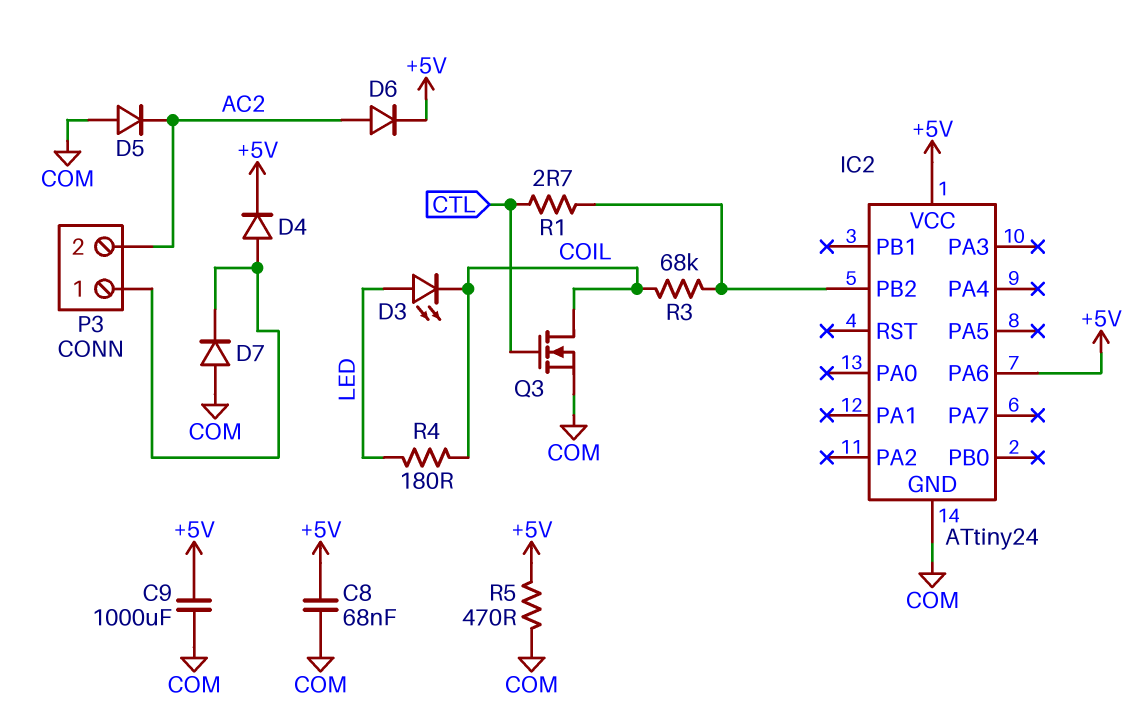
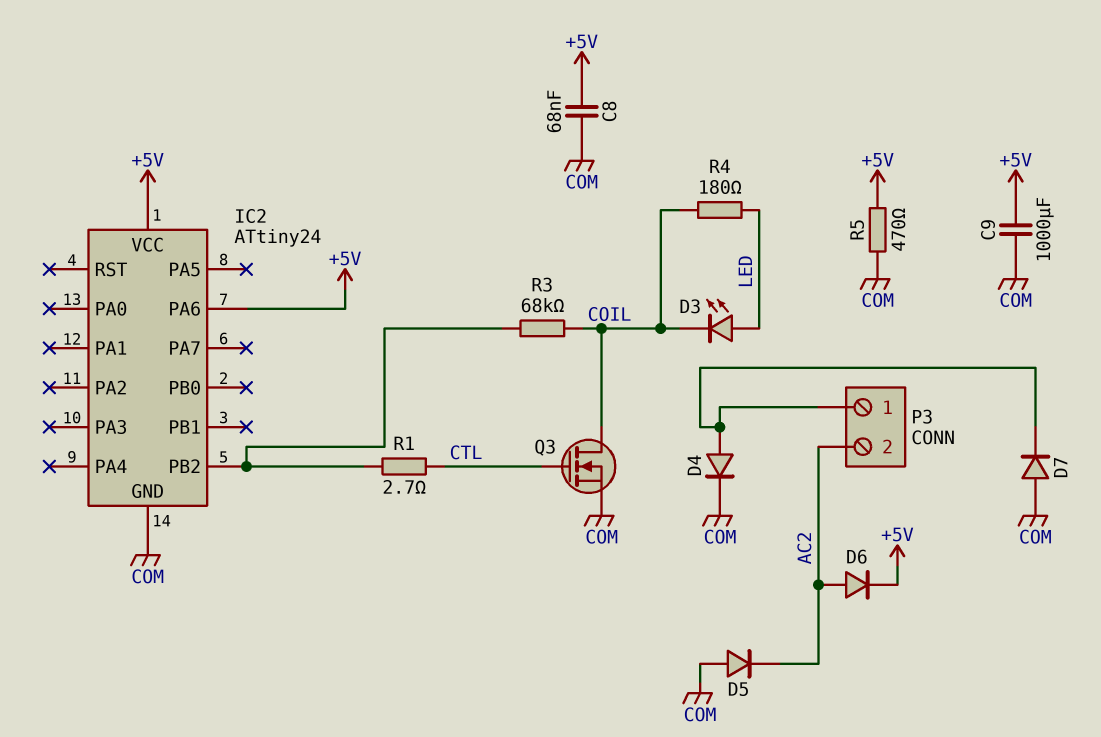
D4: diode (A P3/1, K +5V) -> diode (A P3/1, K COM)

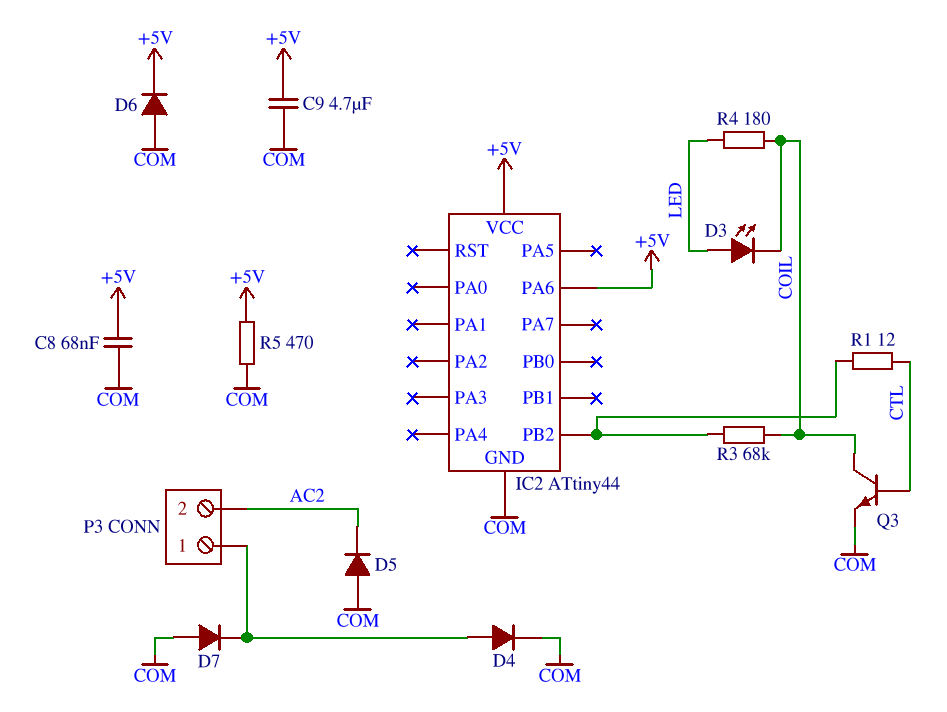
C9: 1000uF (+5V, COM) -> 4.7uF (+5V, COM)
D6: diode (A AC2, K +5V) -> diode (A COM, K +5V)
IC2: ATtiny24 -> ATtiny44
Q3: NMOS (G CTL, D COIL, S COM) -> NPN (B CTL, C COIL, E COM)
R1: 2.7 (CTL, IC2/PB2) -> 12 (CTL, IC2/PB2)

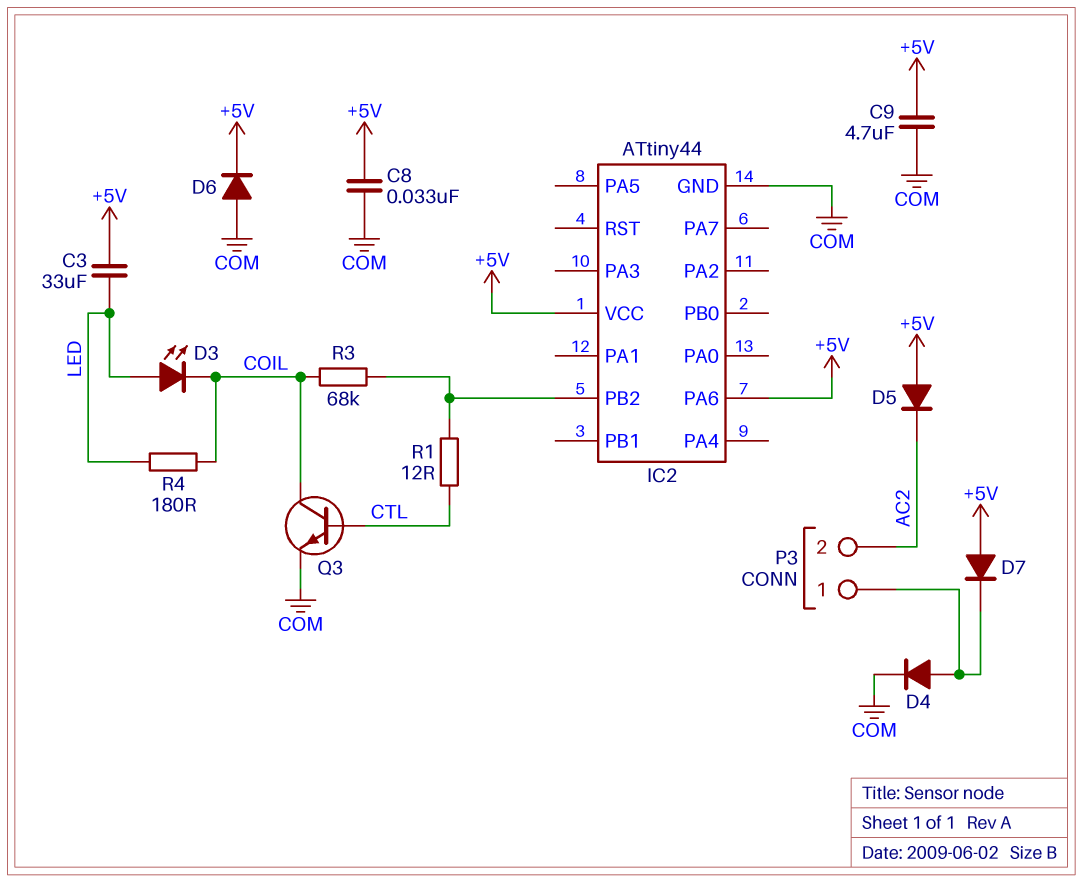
C3: none -> 33uF (+5V, LED)
C8: 68nF (+5V, COM) -> 33nF (+5V, COM)
D5: diode (A COM, K AC2) -> diode (A +5V, K AC2)
D7: diode (A COM, K P3/1) -> diode (A +5V, K P3/1)
R5: 470 (+5V, COM) -> none

